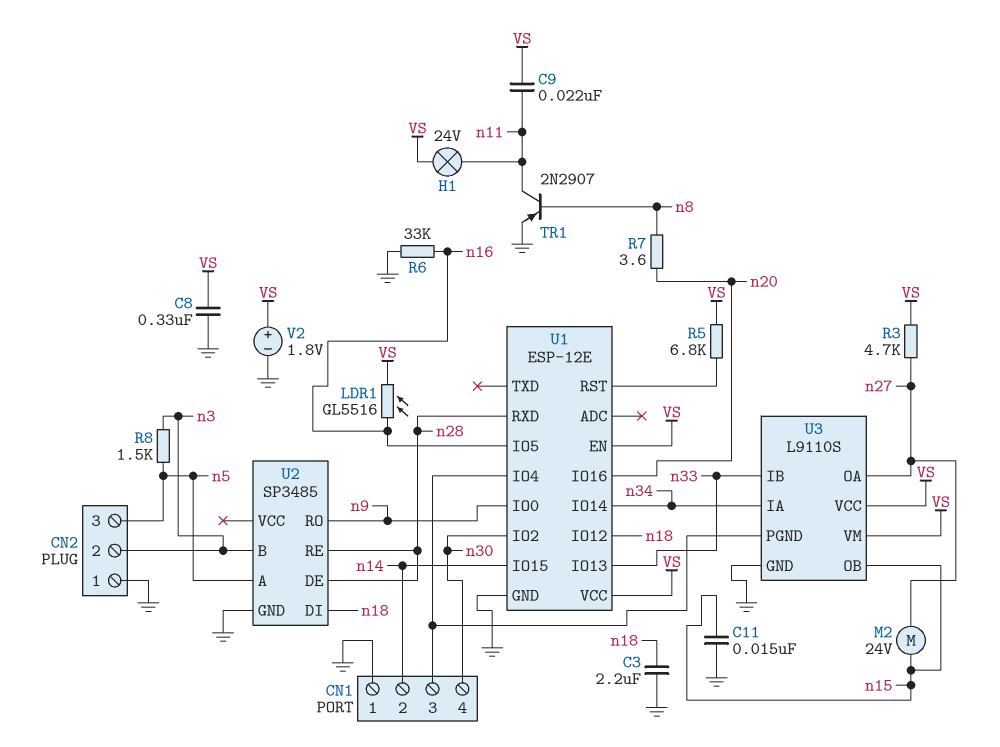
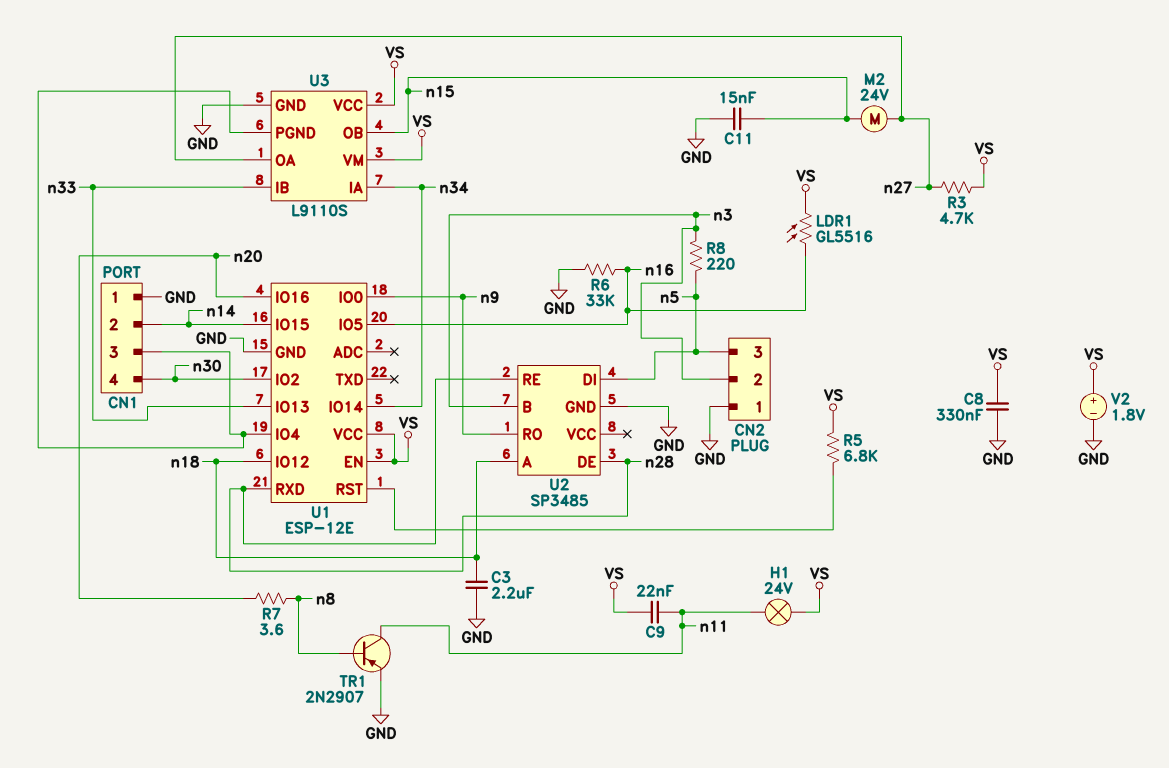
R8: 1.5k (n3, n5) -> 220 (n3, n5)
U2 pin A: n5 -> n18
U2 pin DI: n18 -> n5

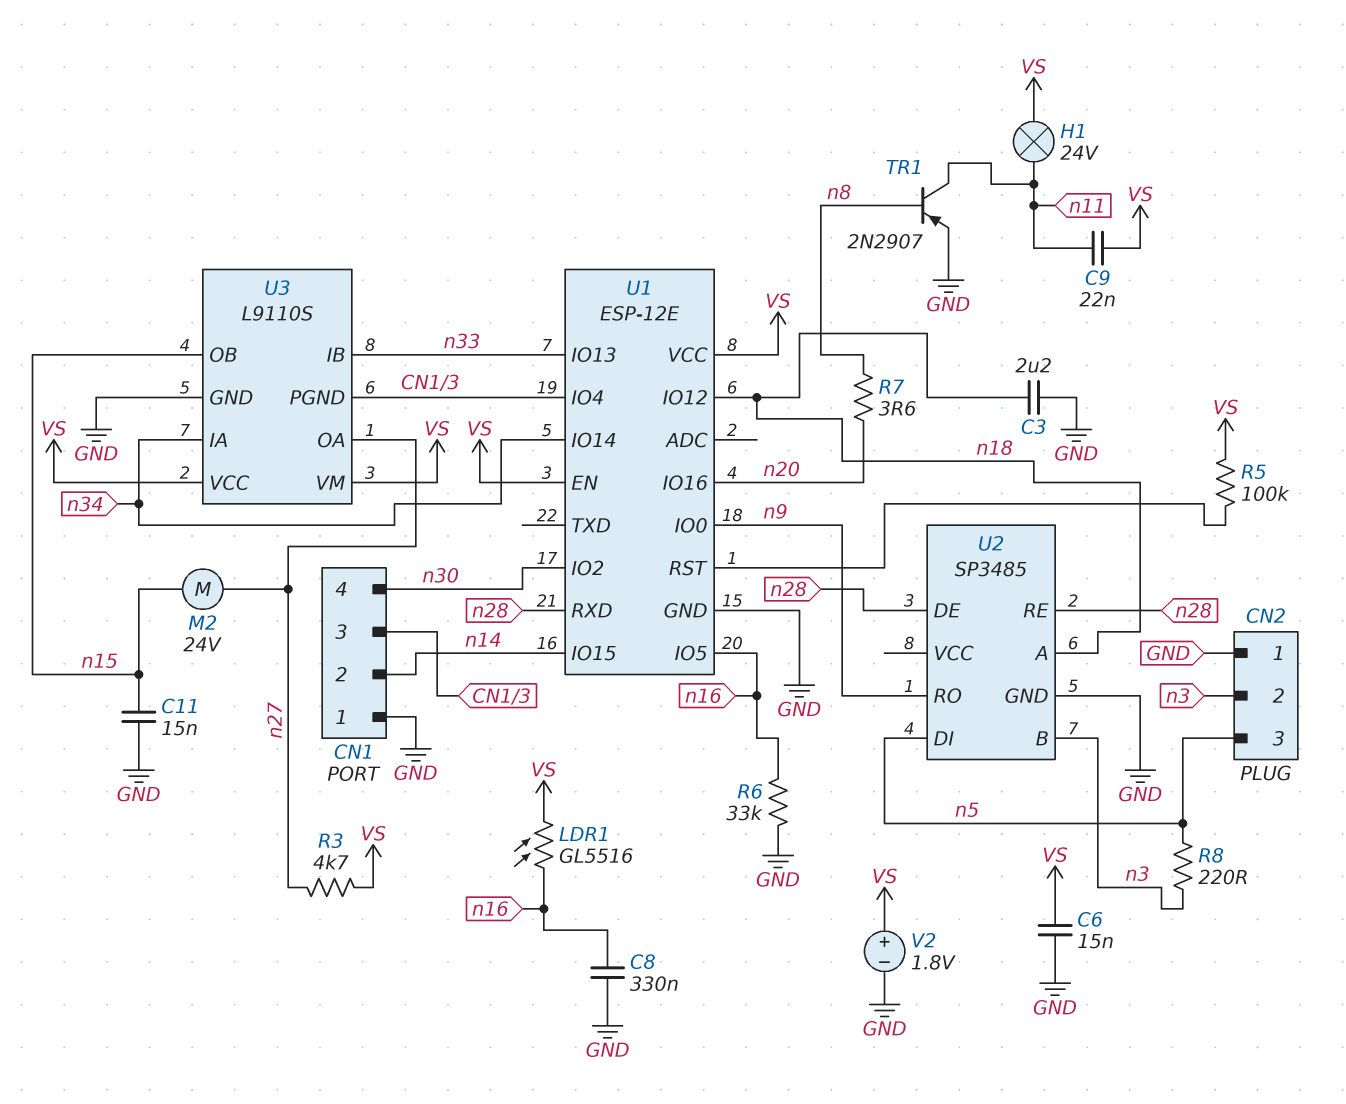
C6: none -> 15nF (GND, VS)
C8: 330nF (GND, VS) -> 330nF (GND, n16)
R5: 6.8k (U1/RST, VS) -> 100k (U1/RST, VS)

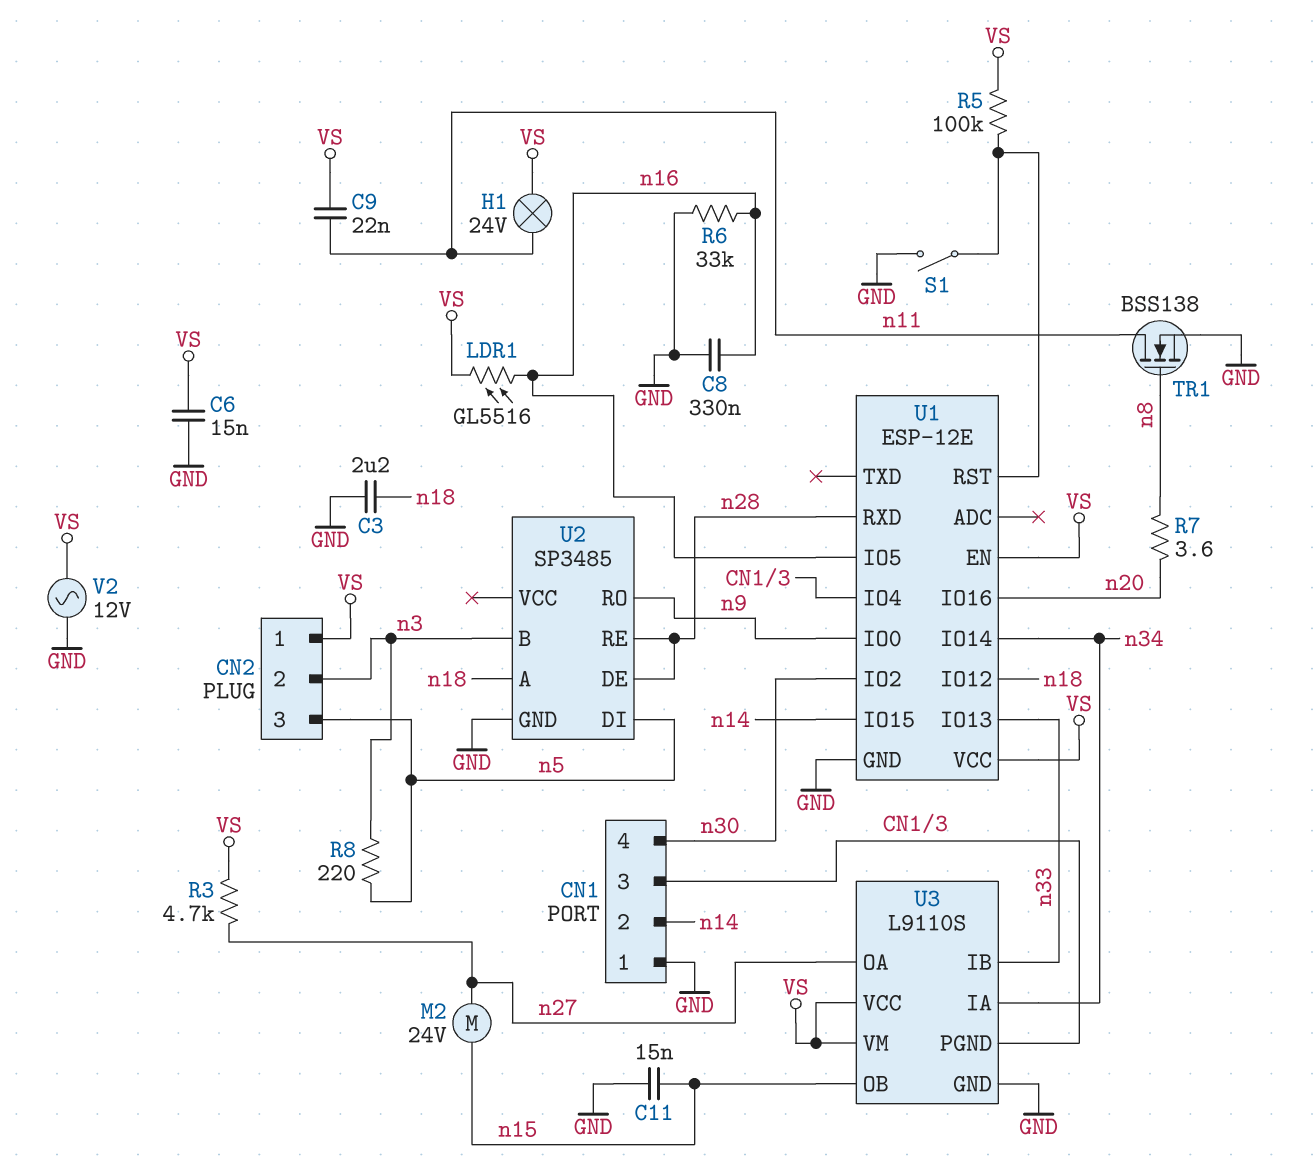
CN2 pin 1: GND -> VS
S1: none -> switch (GND, U1/RST)
TR1: PNP 2N2907 (B n8, C n11, E GND) -> NMOS BSS138 (G n8, D n11, S GND)
V2: 1.8V (plus VS, minus GND) -> AC 12V (GND, VS)

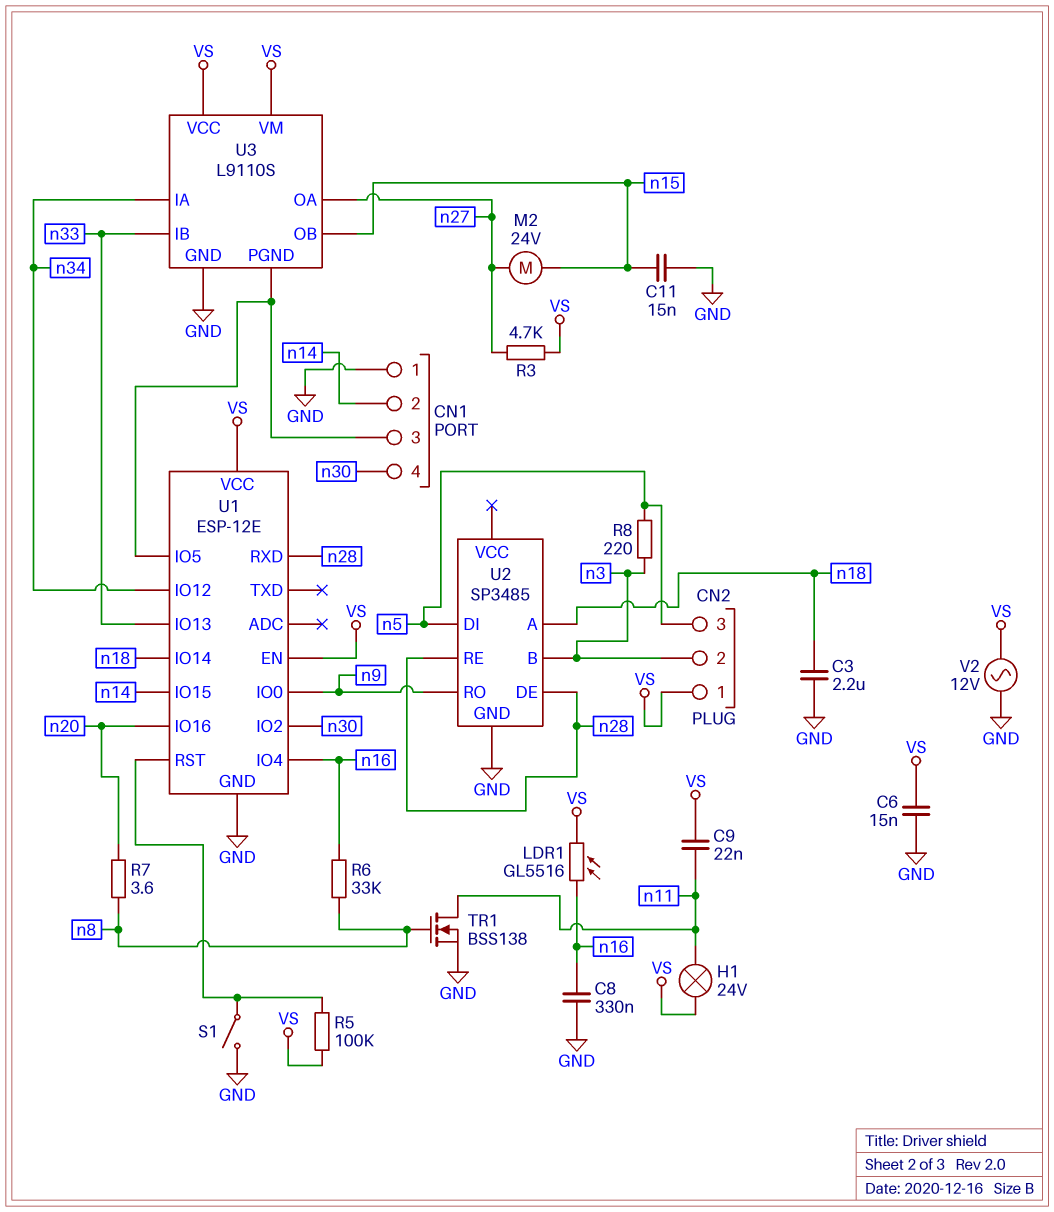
R6: 33k (GND, n16) -> 33k (n8, n16)
U1 pin IO4: CN1/3 -> n16
U1 pin IO5: n16 -> CN1/3
U1 pin IO12: n18 -> n34
U1 pin IO14: n34 -> n18

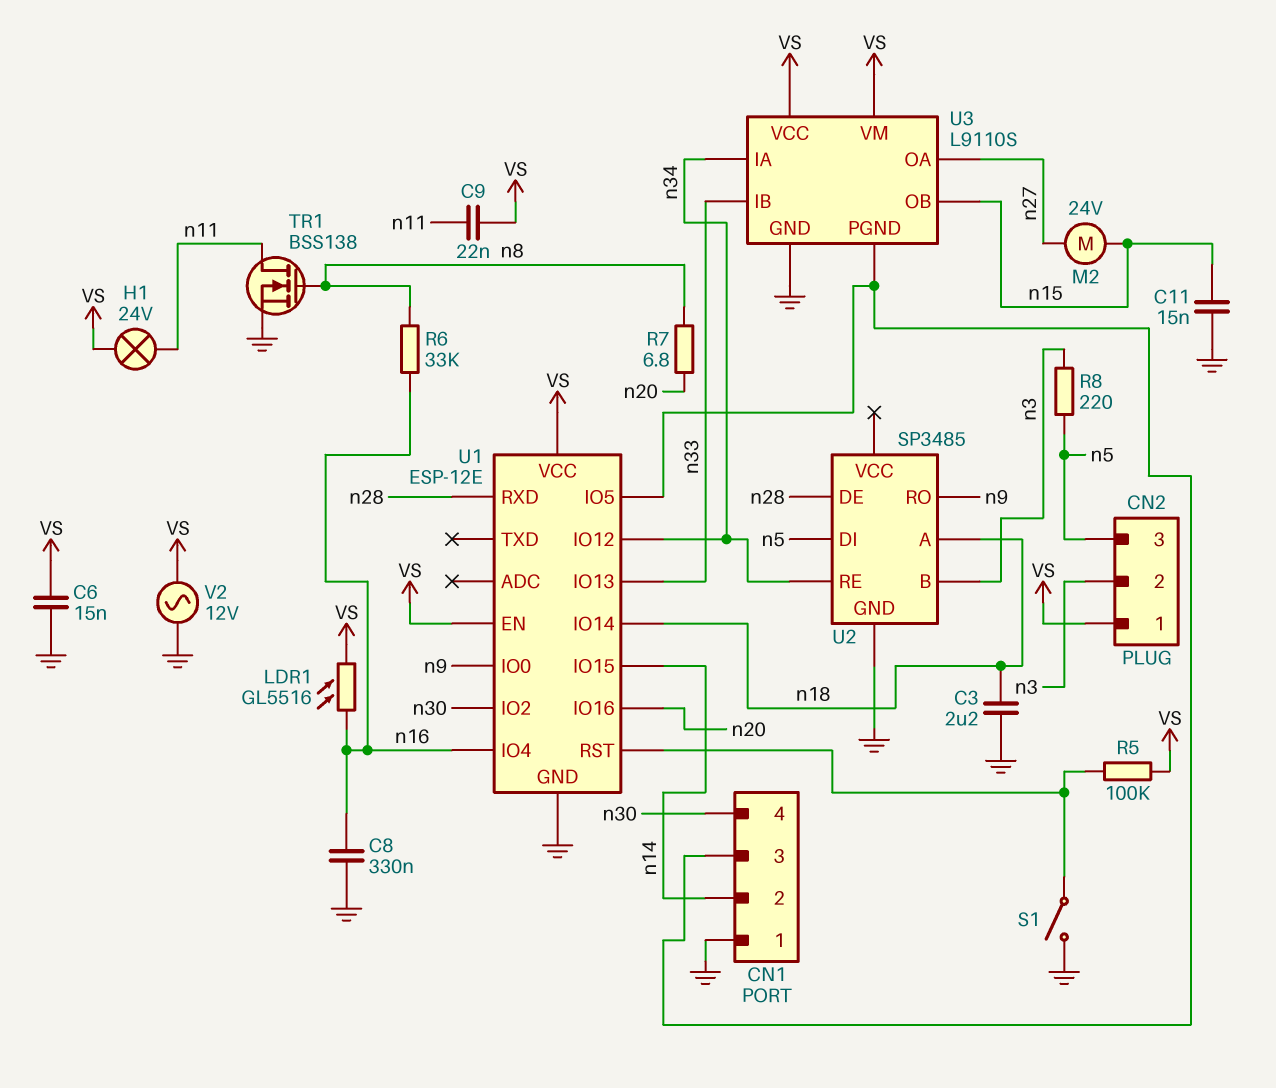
R3: 4.7k (VS, n27) -> none
R7: 3.6 (n8, n20) -> 6.8 (n8, n20)
U2 pin RE: n28 -> n34

